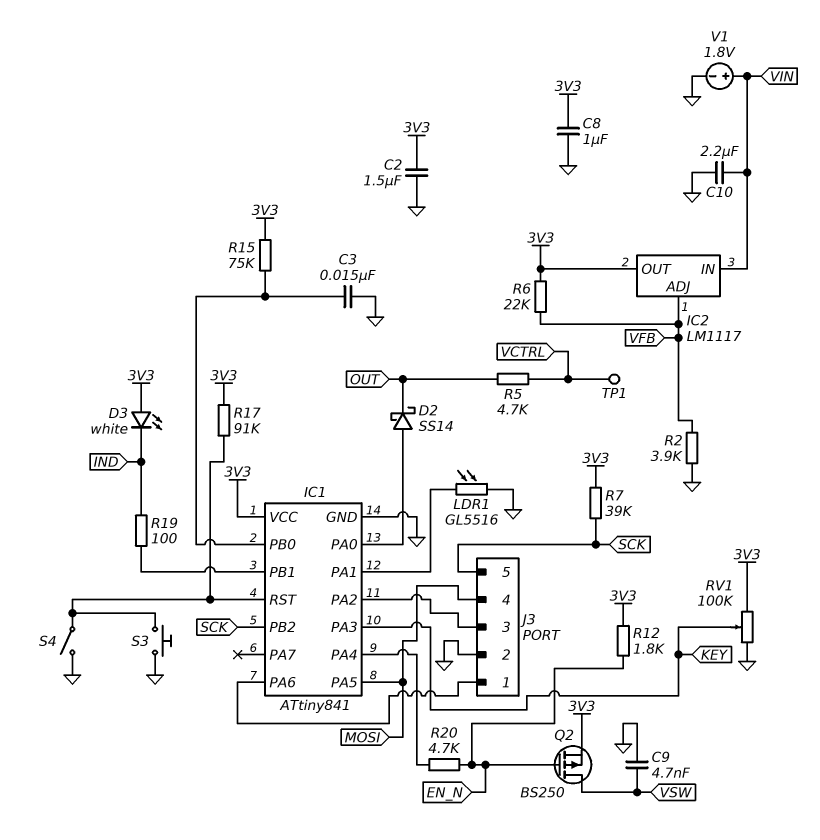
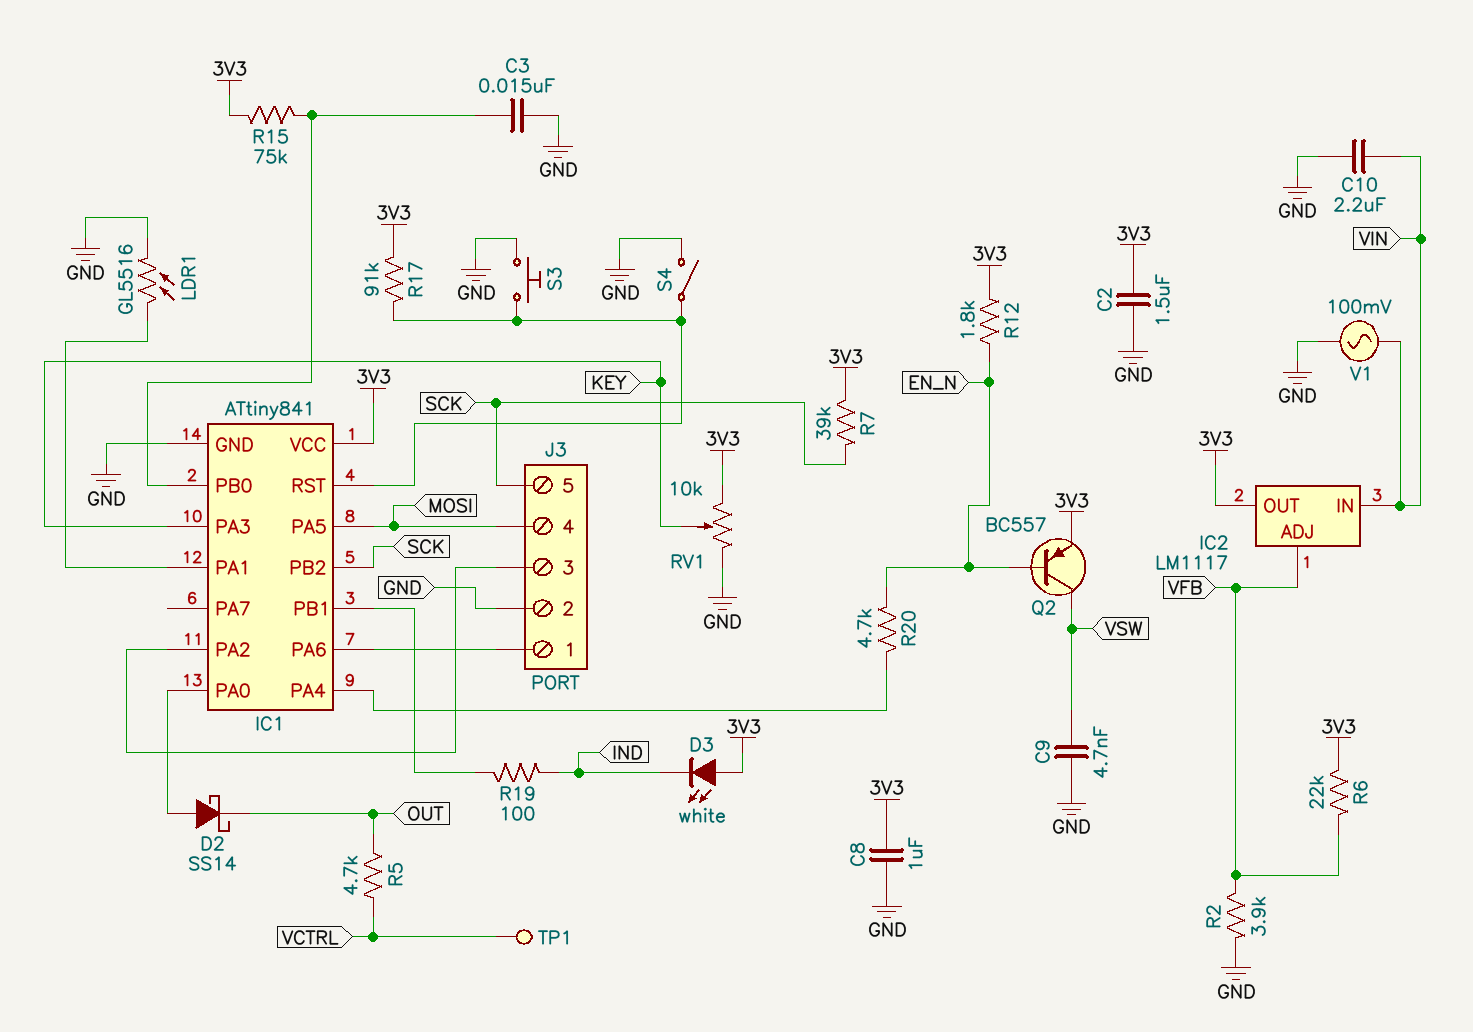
Q2: PMOS BS250 (G EN_N, D VSW, S 3V3) -> PNP BC557 (B EN_N, C VSW, E 3V3)
RV1: 100k (3V3, GND, wiper KEY) -> 10k (3V3, GND, wiper KEY)
V1: 1.8V (plus VIN, minus GND) -> AC 100mV (GND, VIN)

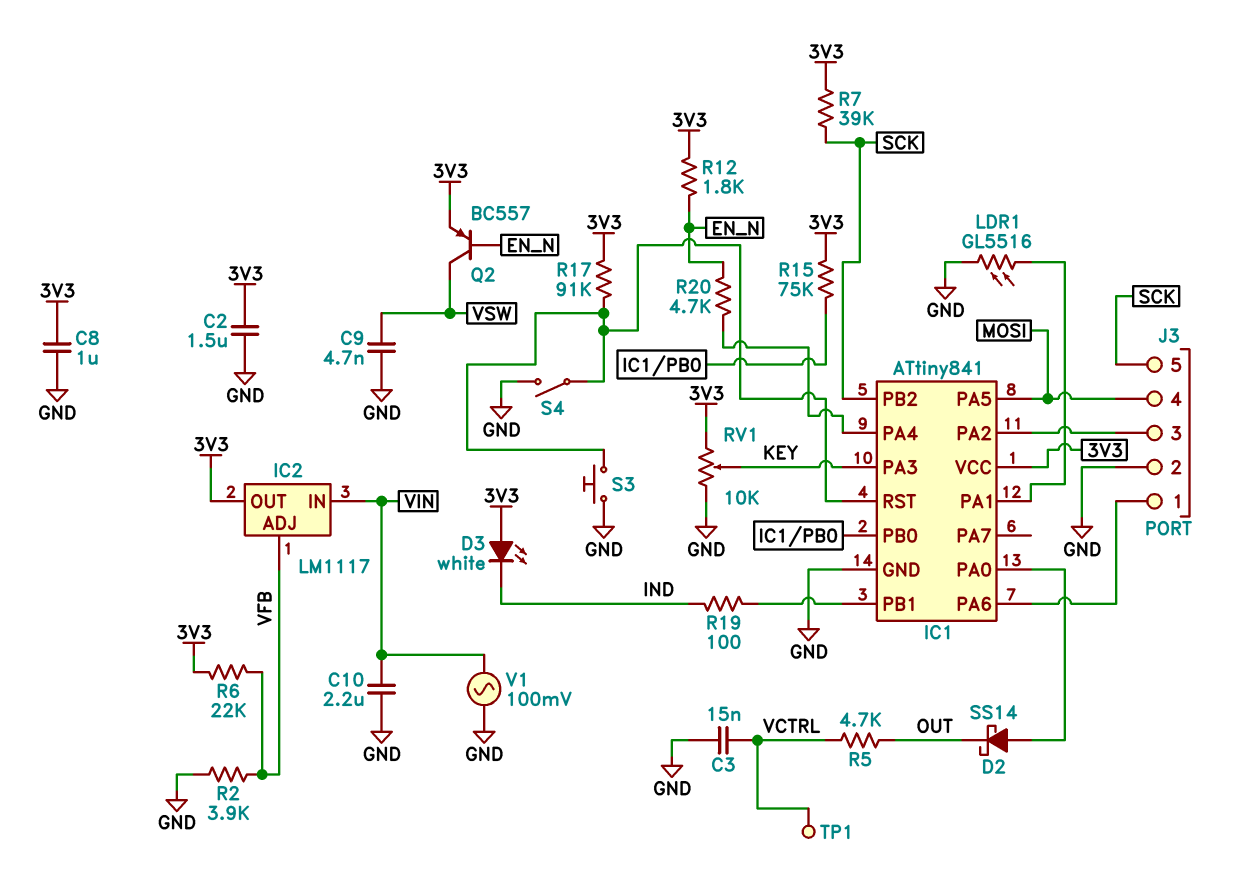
C3: 15nF (GND, IC1/PB0) -> 15nF (GND, VCTRL)

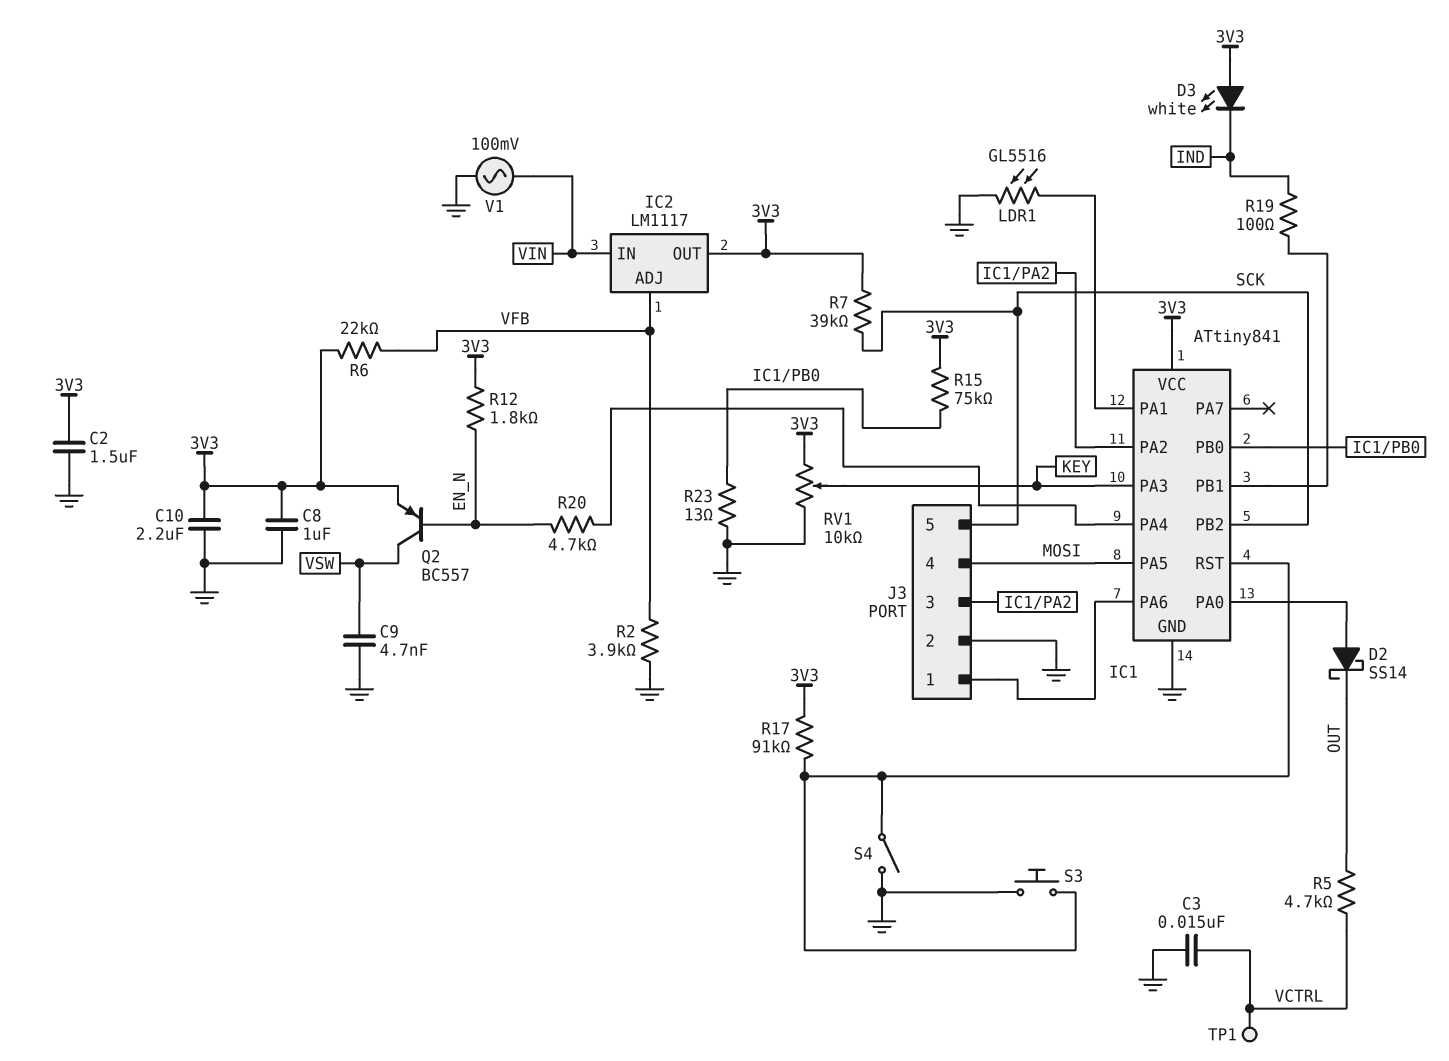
C10: 2.2uF (GND, VIN) -> 2.2uF (3V3, GND)
R23: none -> 13 (GND, IC1/PB0)

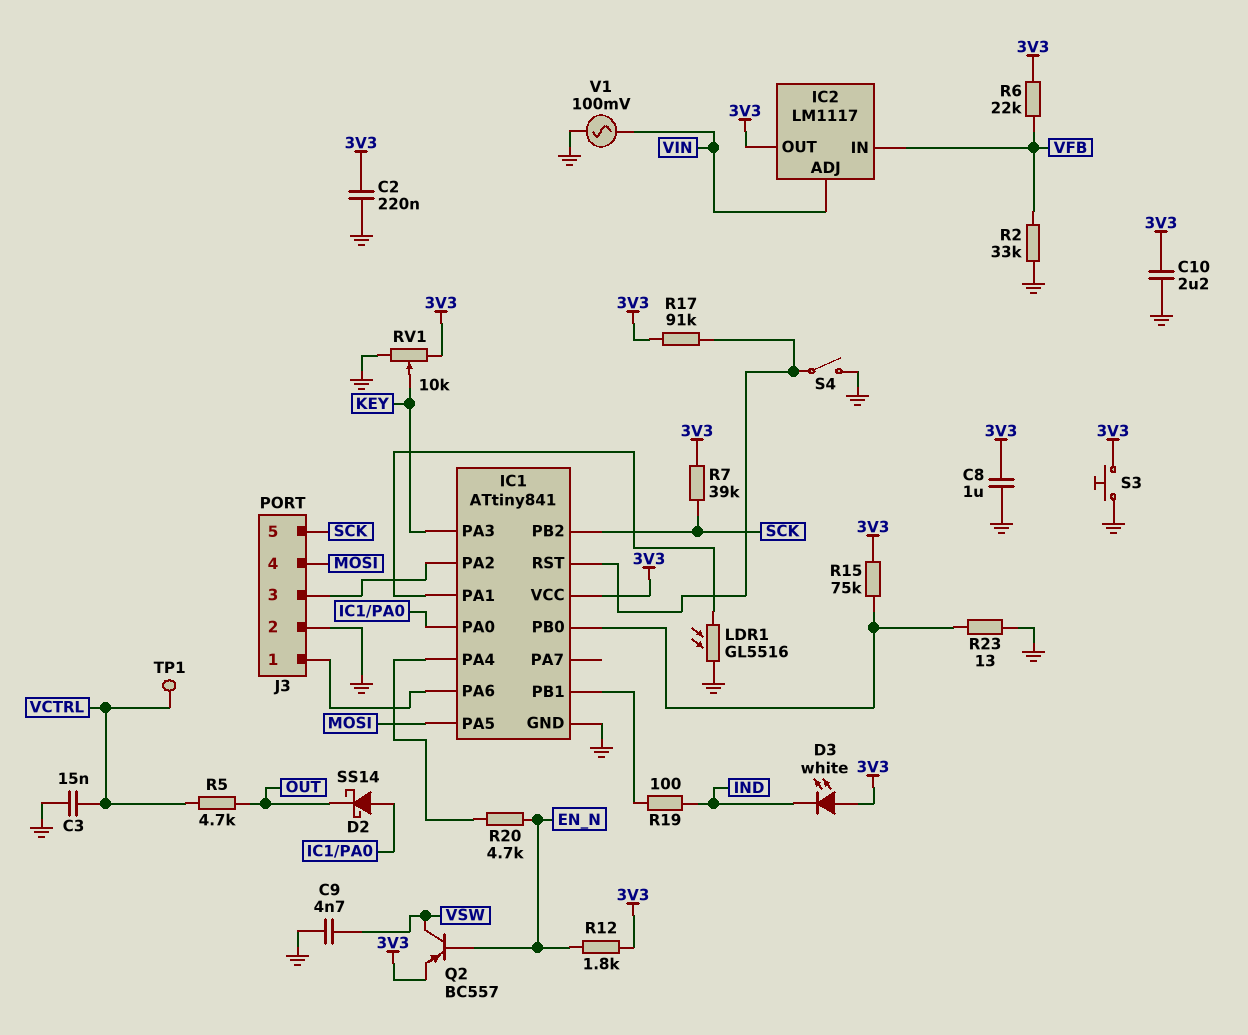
C2: 1.5uF (3V3, GND) -> 220nF (3V3, GND)
IC2 pin ADJ: VFB -> VIN
IC2 pin IN: VIN -> VFB
R2: 3.9k (GND, VFB) -> 33k (GND, VFB)
S3: button (GND, IC1/RST) -> button (3V3, GND)

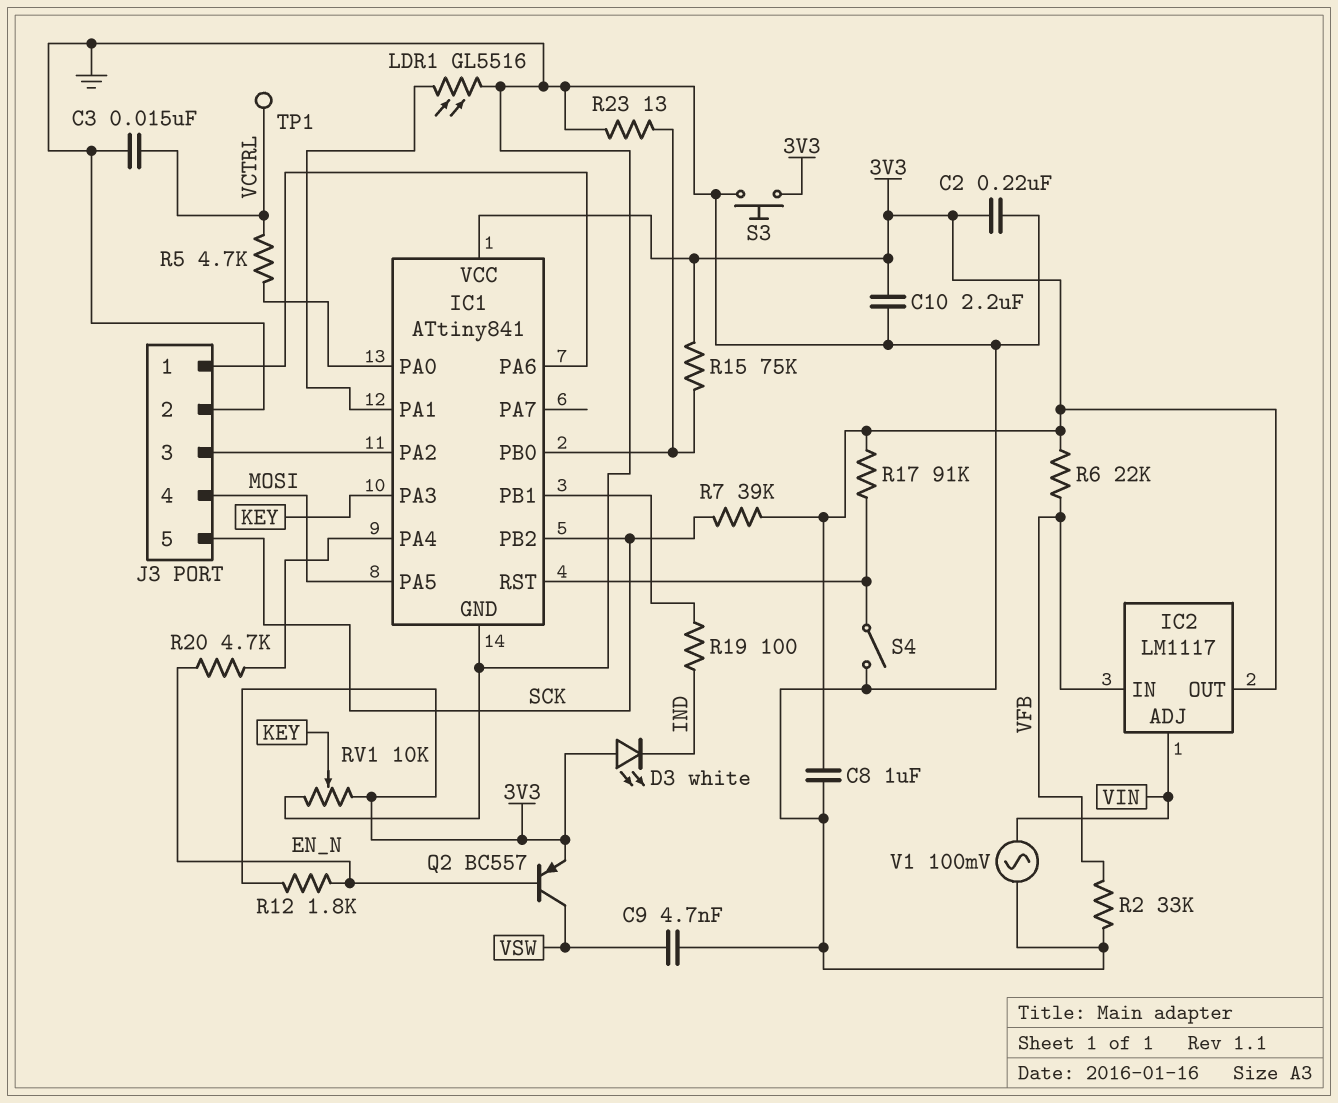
D2: schottky SS14 (A IC1/PA0, K OUT) -> none
R5: 4.7k (OUT, VCTRL) -> 4.7k (IC1/PA0, VCTRL)

